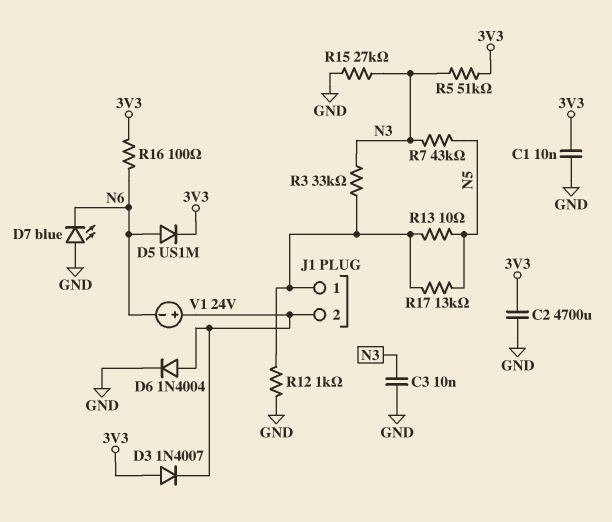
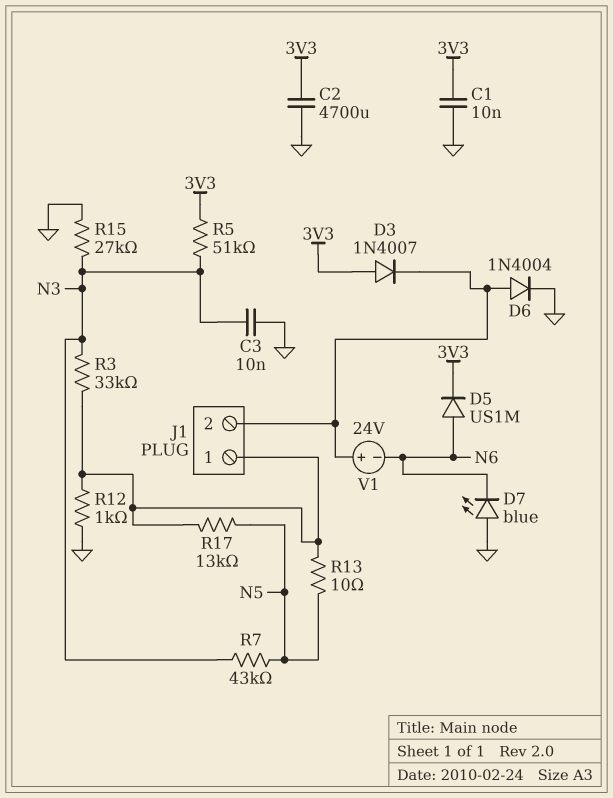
R16: 100 (3V3, N6) -> none

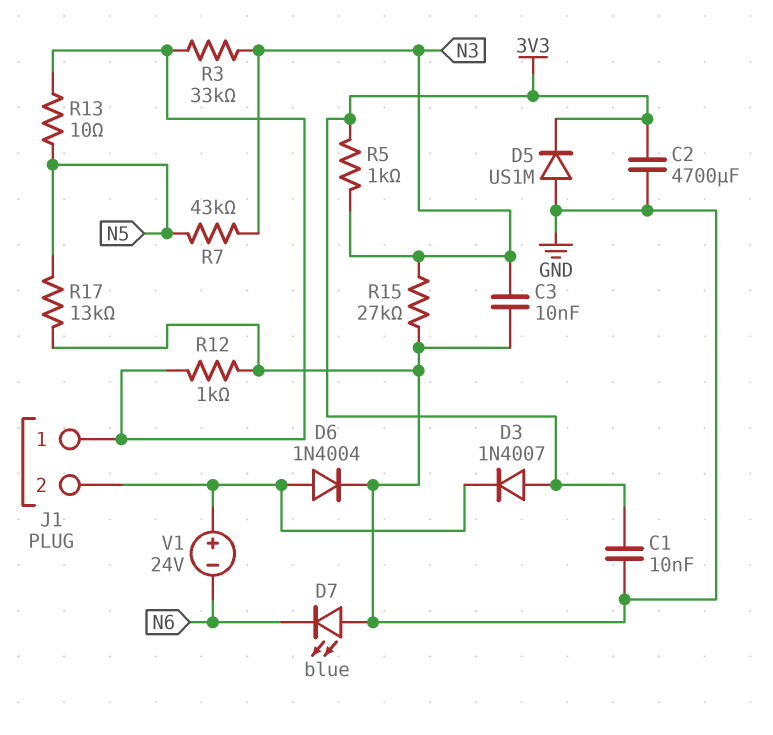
D5: diode US1M (A N6, K 3V3) -> diode US1M (A GND, K 3V3)
R5: 51k (3V3, N3) -> 1k (3V3, N3)
R17: 13k (J1/1, N5) -> 13k (GND, N5)

